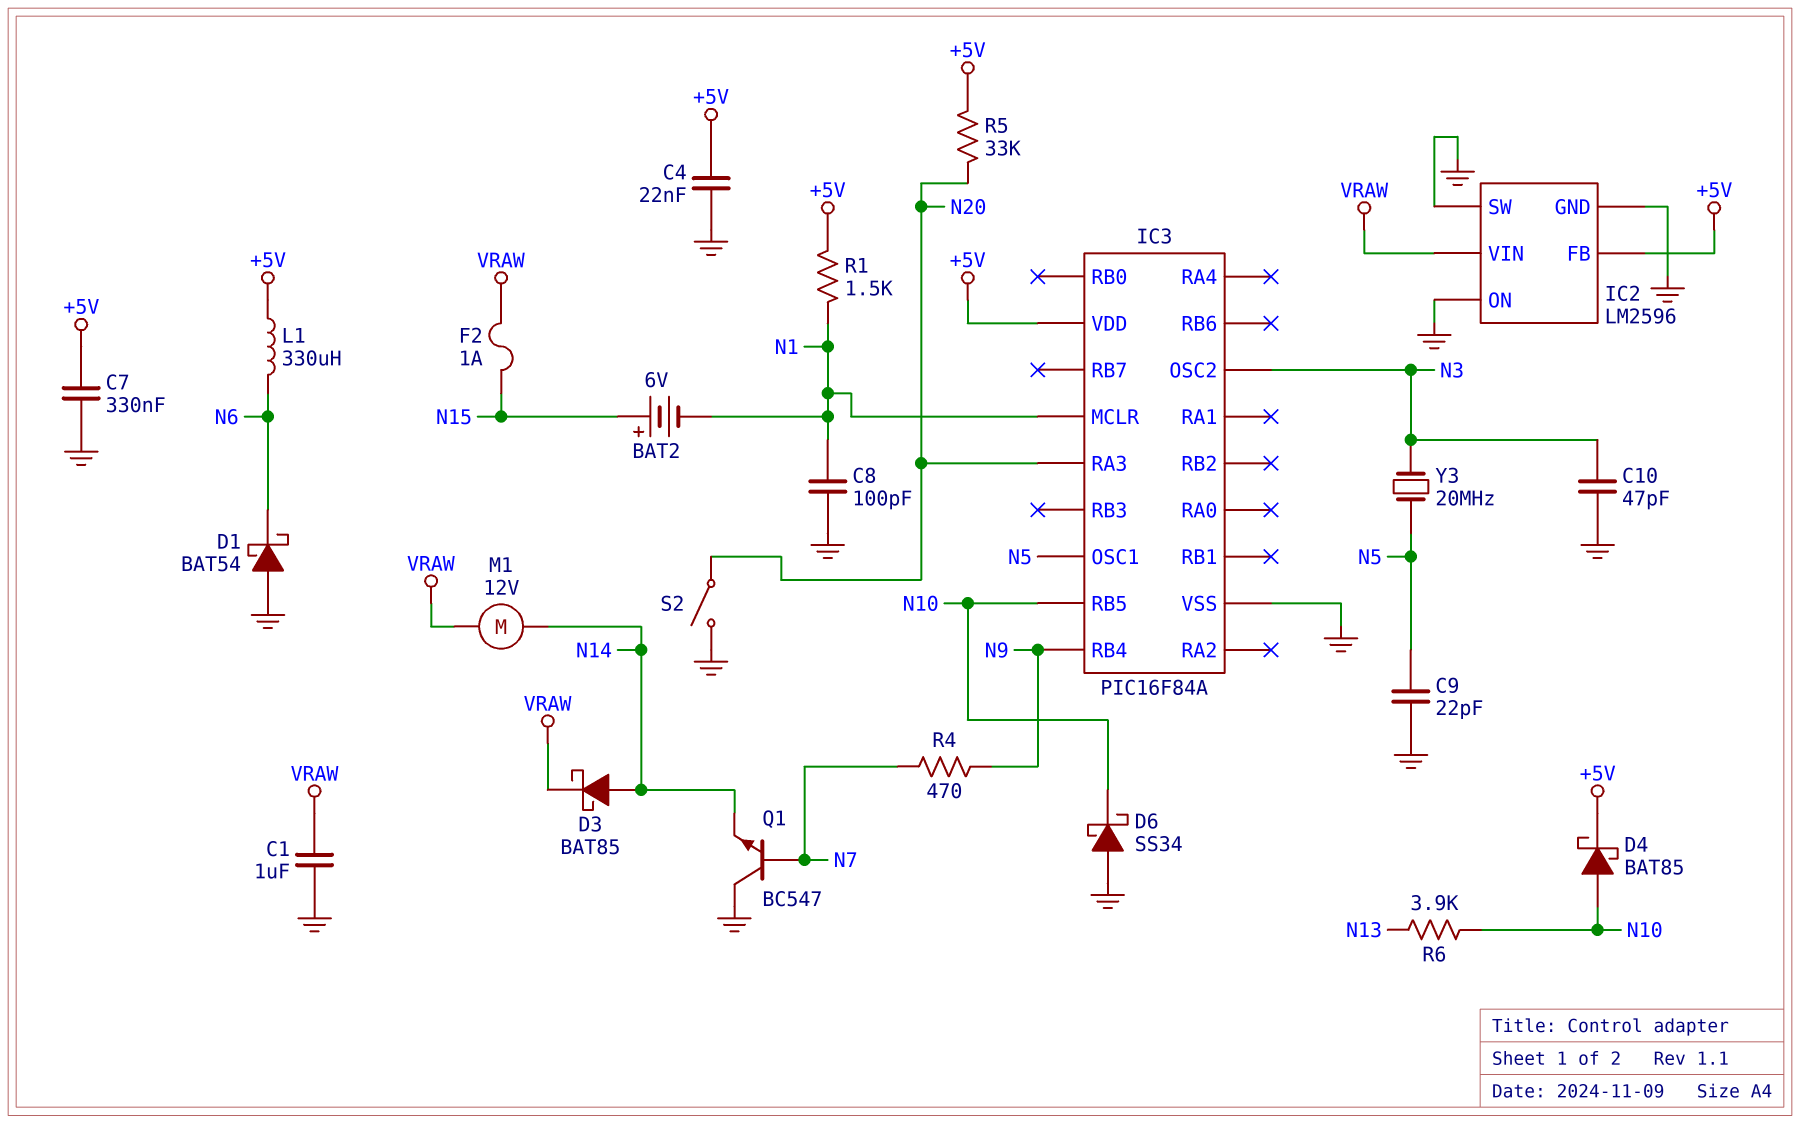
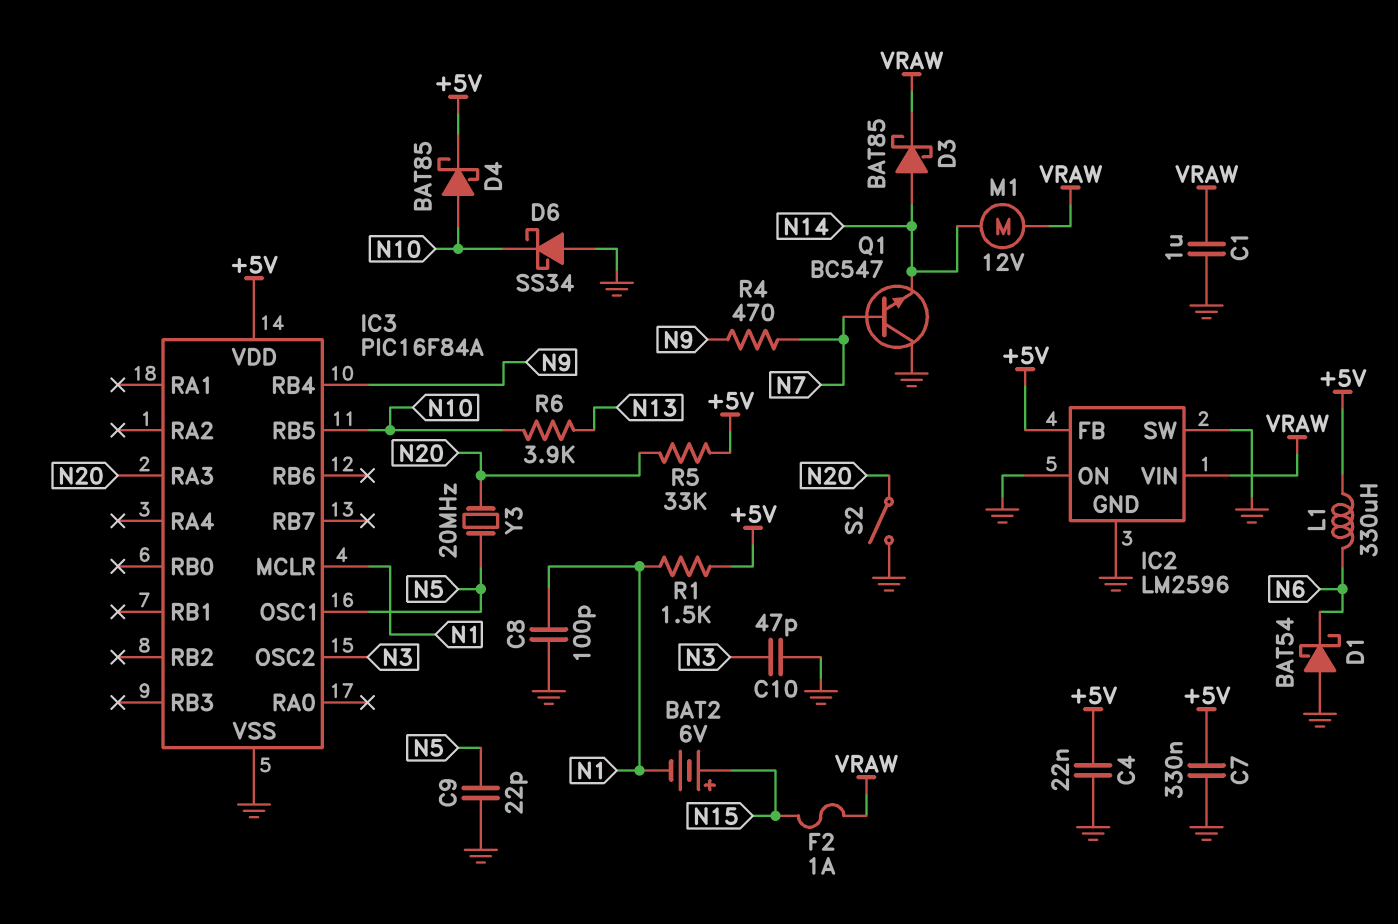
Y3: 20MHz (N3, N5) -> 20MHz (N5, N20)

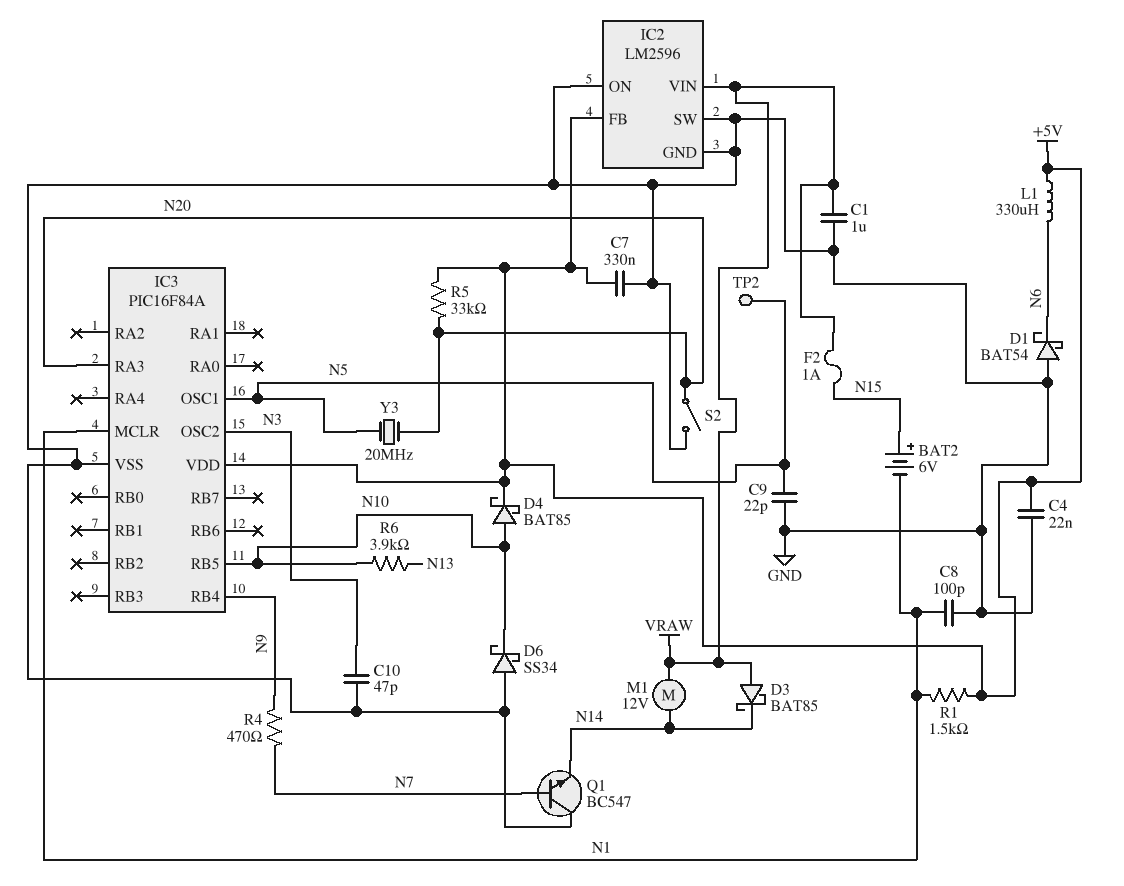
D3: schottky BAT85 (A N14, K VRAW) -> schottky BAT85 (A VRAW, K N14)
TP2: none -> test point (N5)

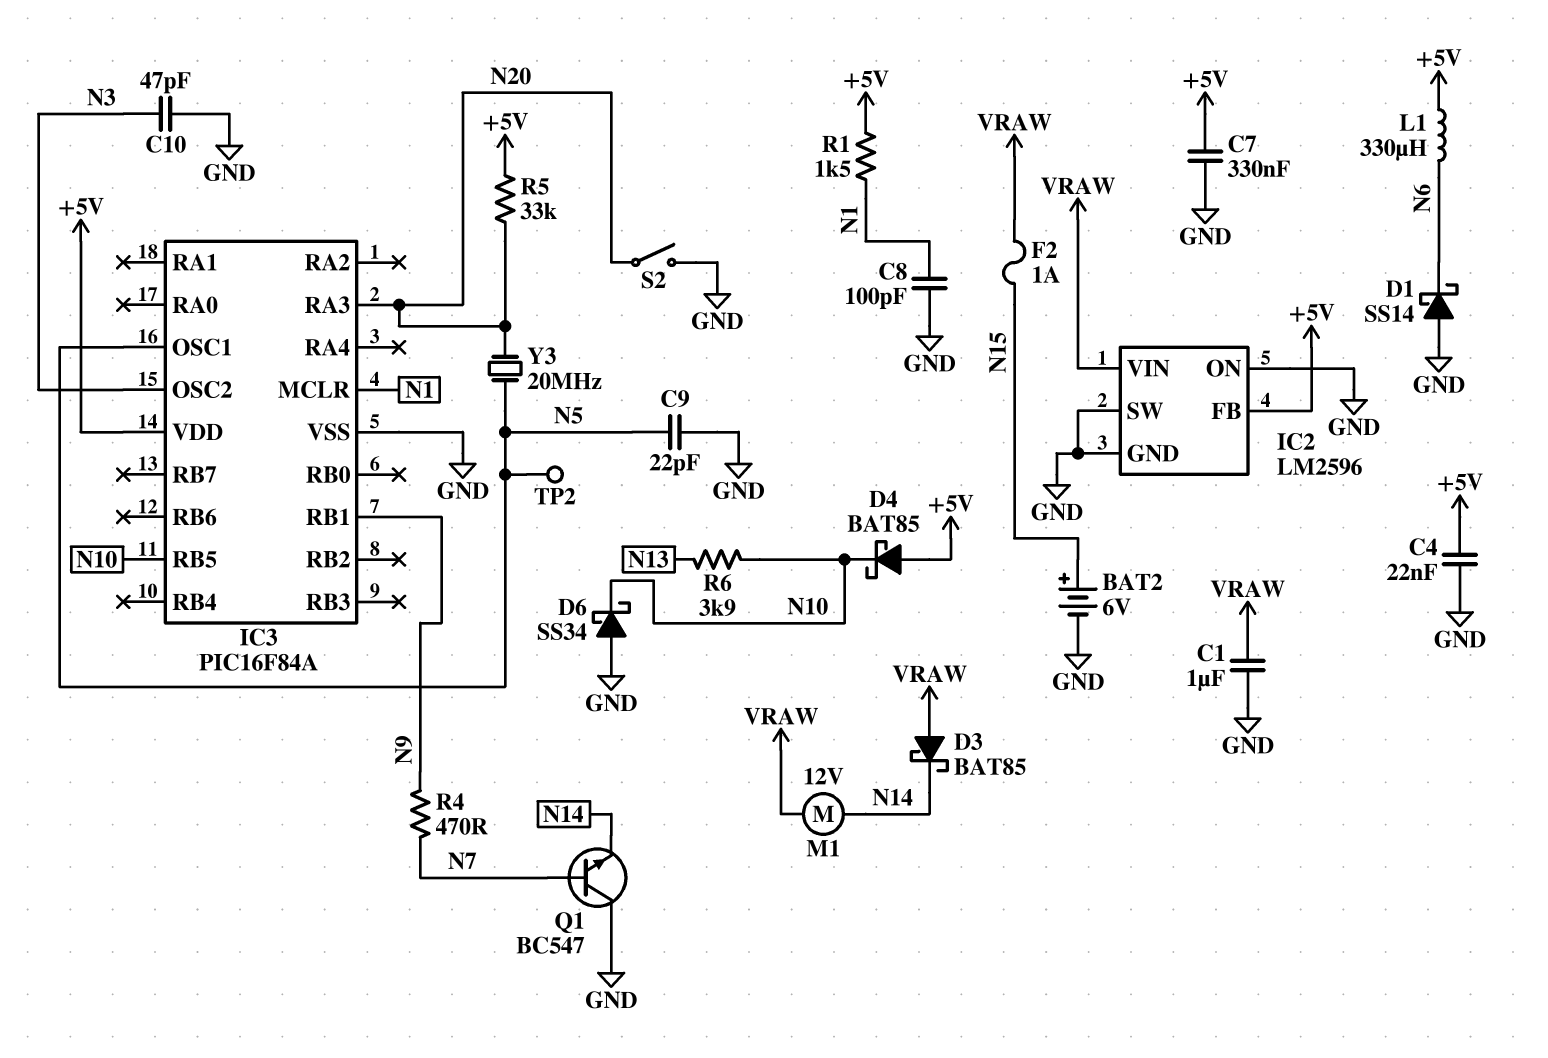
BAT2: 6V (plus N15, minus N1) -> 6V (plus N15, minus GND)
D1: schottky BAT54 (A GND, K N6) -> schottky SS14 (A GND, K N6)
D4: schottky BAT85 (A N10, K +5V) -> schottky BAT85 (A +5V, K N10)
IC3 pin RB1: none -> N9
IC3 pin RB4: N9 -> none

